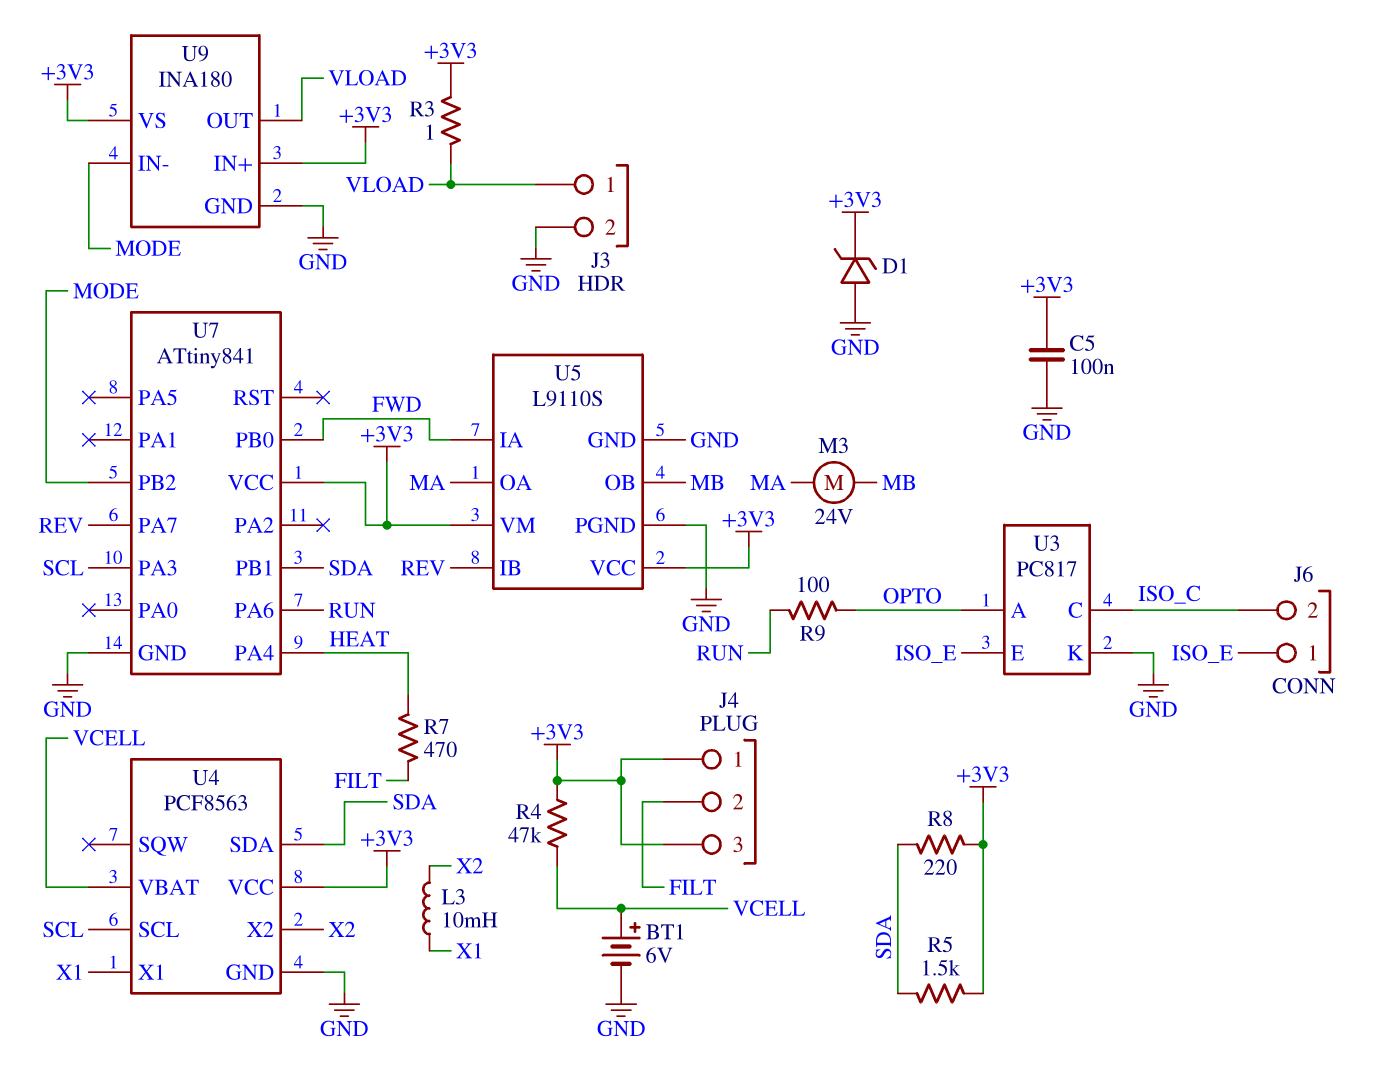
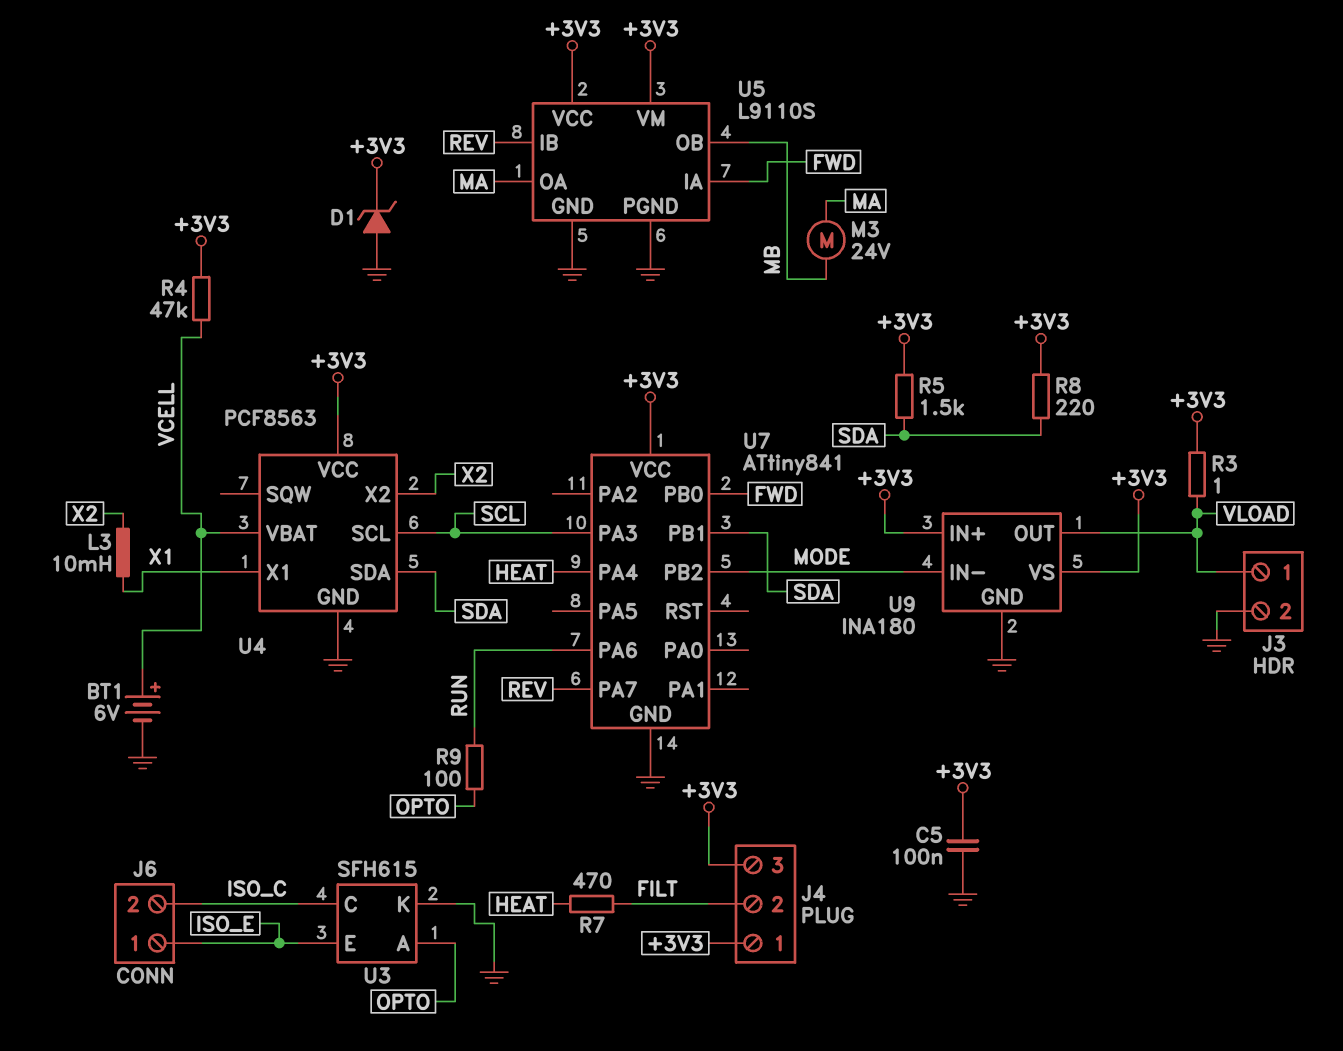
U3: PC817 -> SFH615

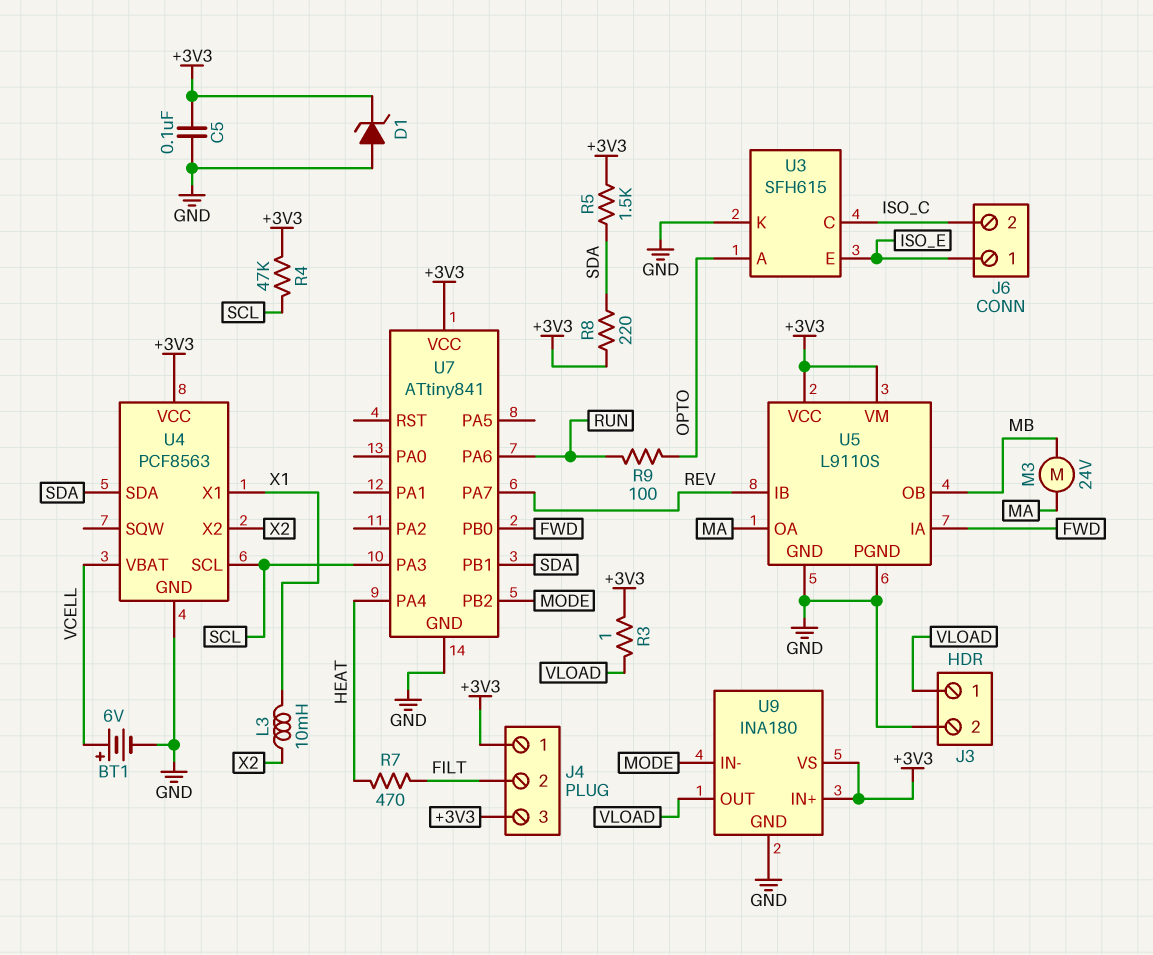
R4: 47k (+3V3, VCELL) -> 47k (+3V3, SCL)

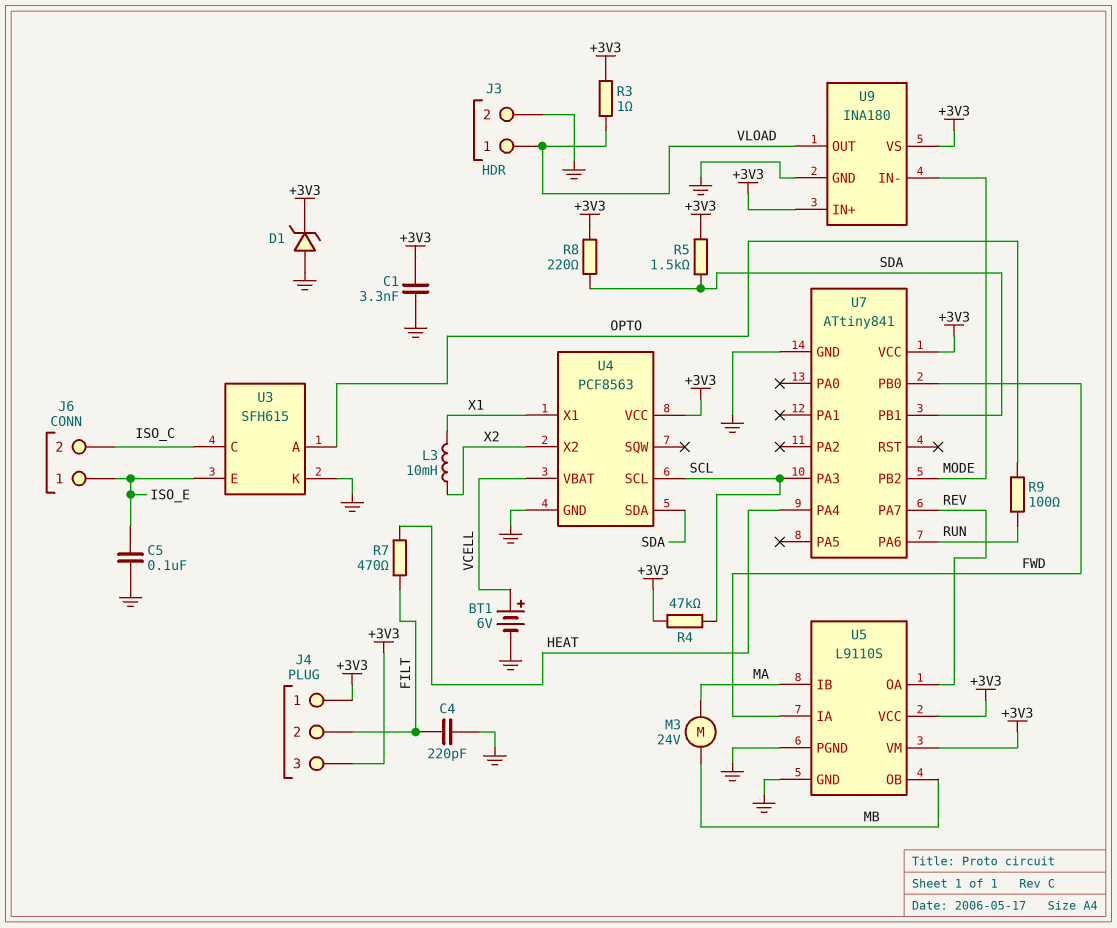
C1: none -> 3.3nF (+3V3, GND)
C4: none -> 220pF (FILT, GND)
C5: 100nF (+3V3, GND) -> 100nF (GND, ISO_E)
U5 pin IB: REV -> MA
U5 pin OA: MA -> REV

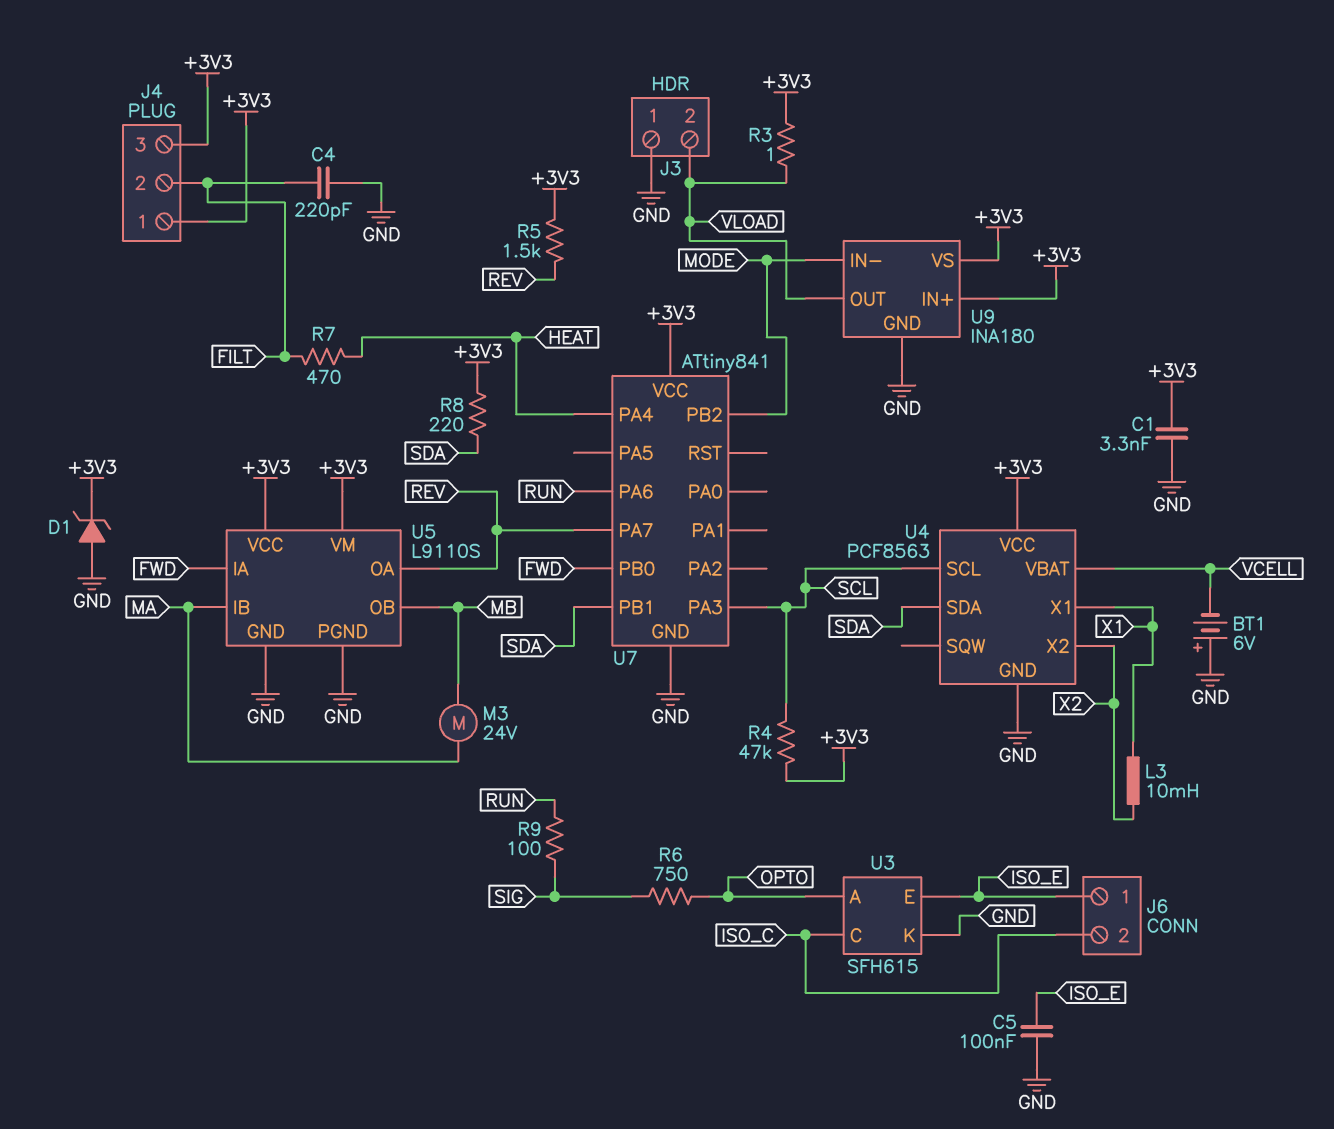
BT1: 6V (plus VCELL, minus GND) -> 6V (plus GND, minus VCELL)
J3 pin 1: VLOAD -> GND
J3 pin 2: GND -> VLOAD
R5: 1.5k (+3V3, SDA) -> 1.5k (+3V3, REV)
R6: none -> 750 (OPTO, SIG)
R9: 100 (OPTO, RUN) -> 100 (RUN, SIG)

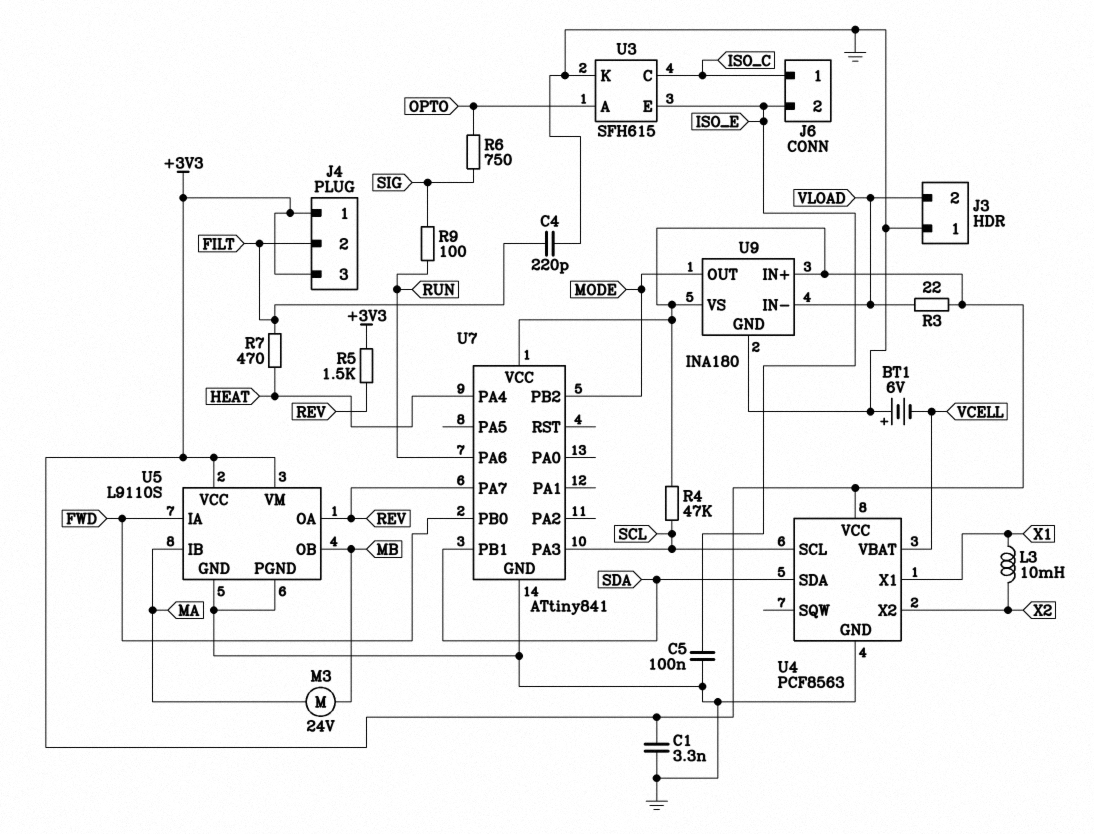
D1: zener (A GND, K +3V3) -> none
J6 pin 1: ISO_E -> ISO_C
J6 pin 2: ISO_C -> ISO_E
R3: 1 (+3V3, VLOAD) -> 22 (+3V3, VLOAD)
R8: 220 (+3V3, SDA) -> none
U9 pin IN-: MODE -> VLOAD
U9 pin OUT: VLOAD -> MODE

